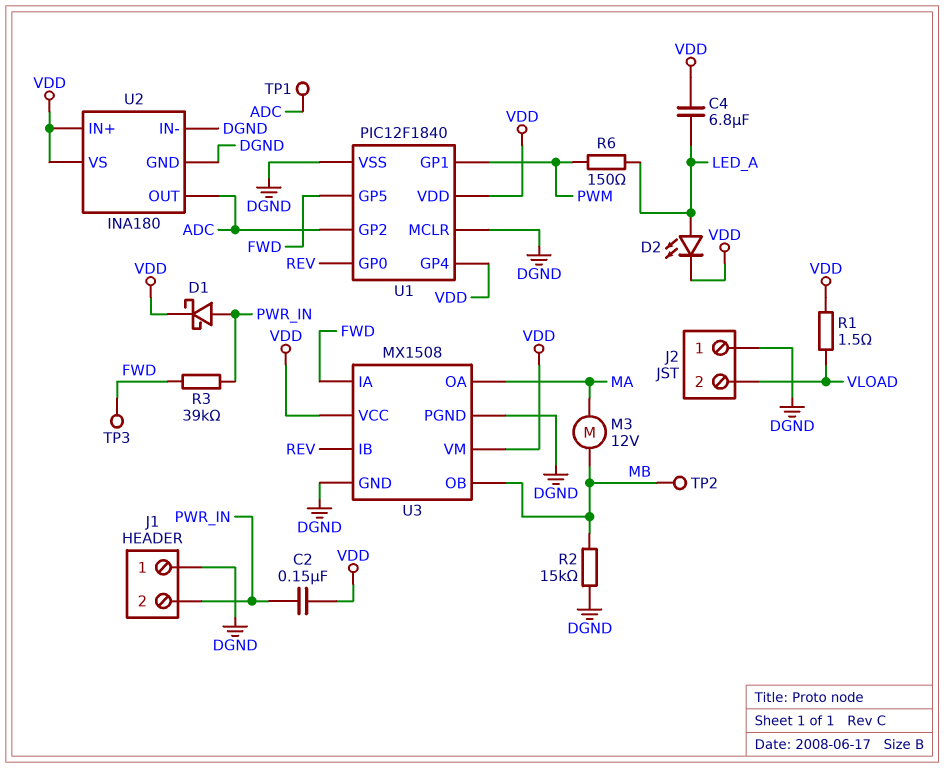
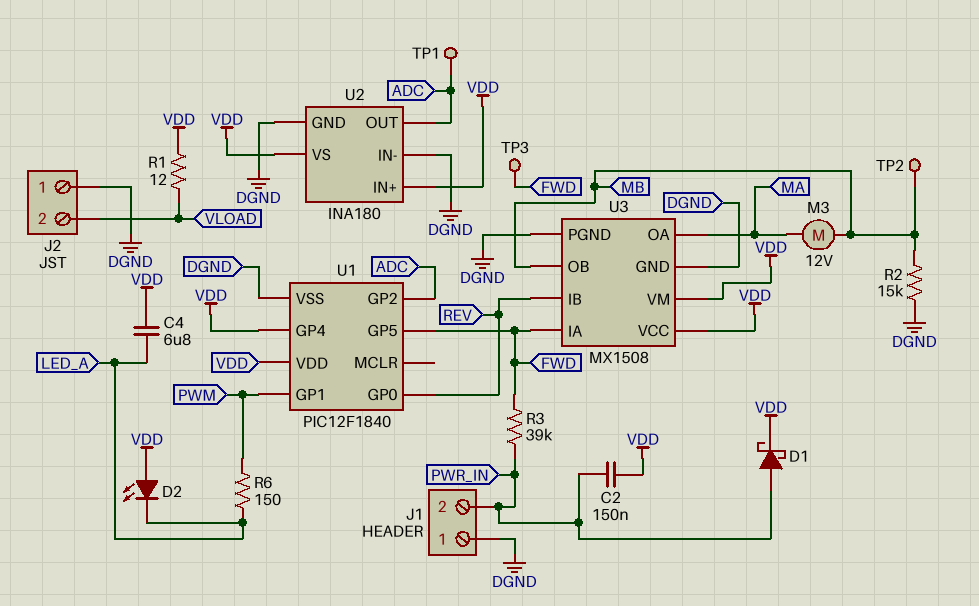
D2: LED (A LED_A, K VDD) -> LED (A VDD, K LED_A)
R1: 1.5 (VDD, VLOAD) -> 12 (VDD, VLOAD)
U1 pin MCLR: DGND -> none

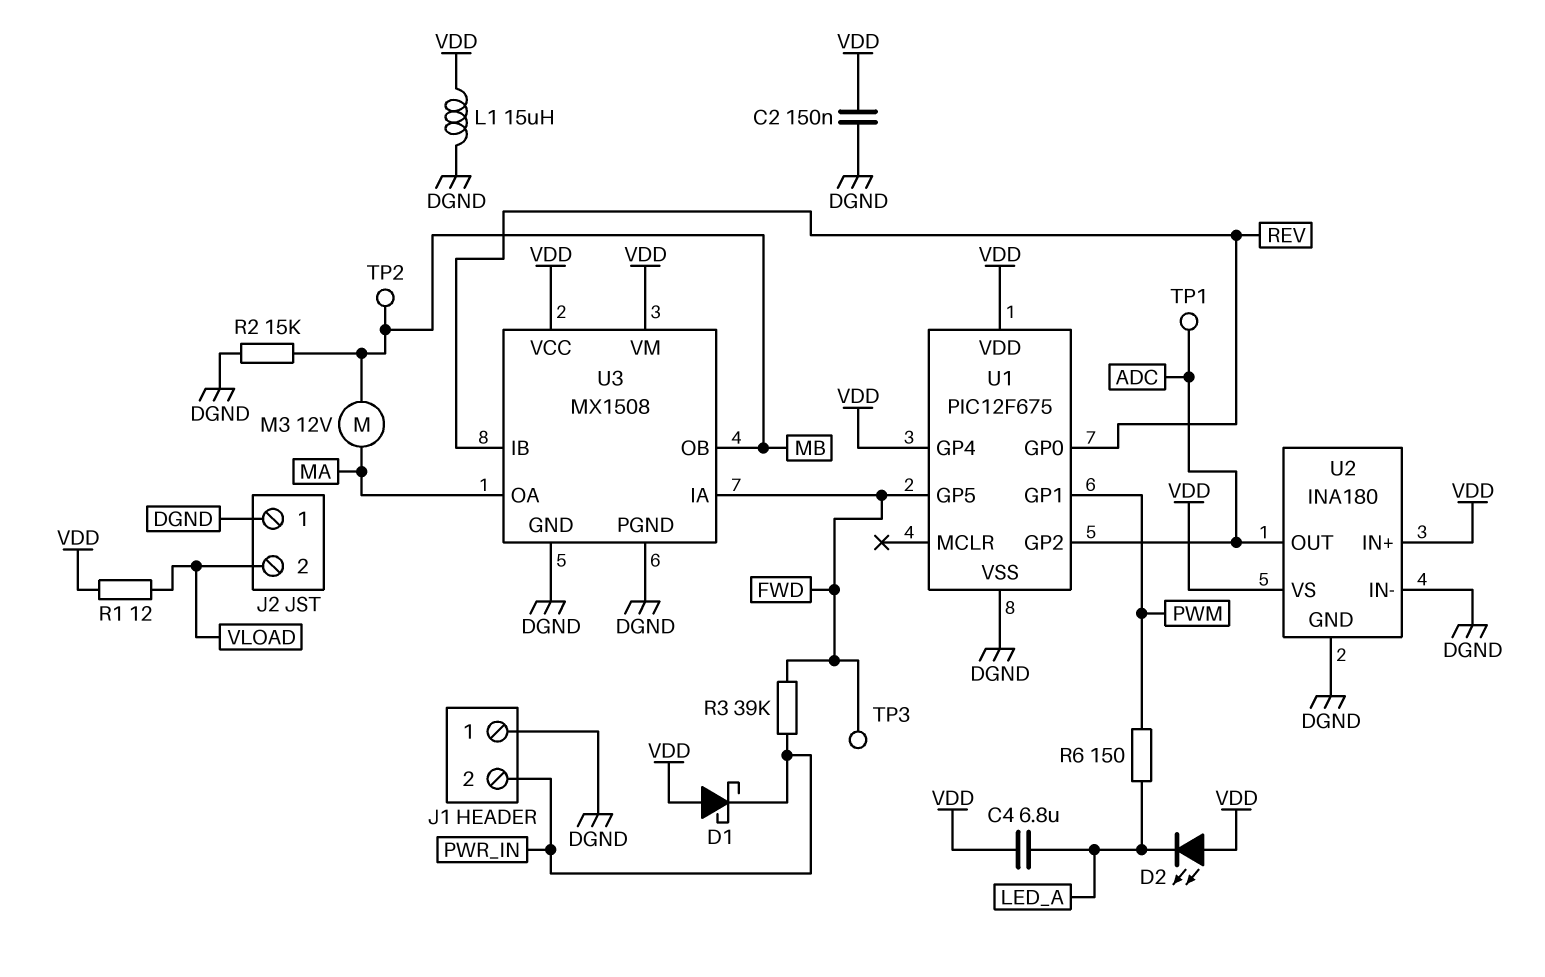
C2: 150nF (PWR_IN, VDD) -> 150nF (DGND, VDD)
D1: schottky (A PWR_IN, K VDD) -> schottky (A VDD, K PWR_IN)
L1: none -> 15uH (DGND, VDD)
U1: PIC12F1840 -> PIC12F675

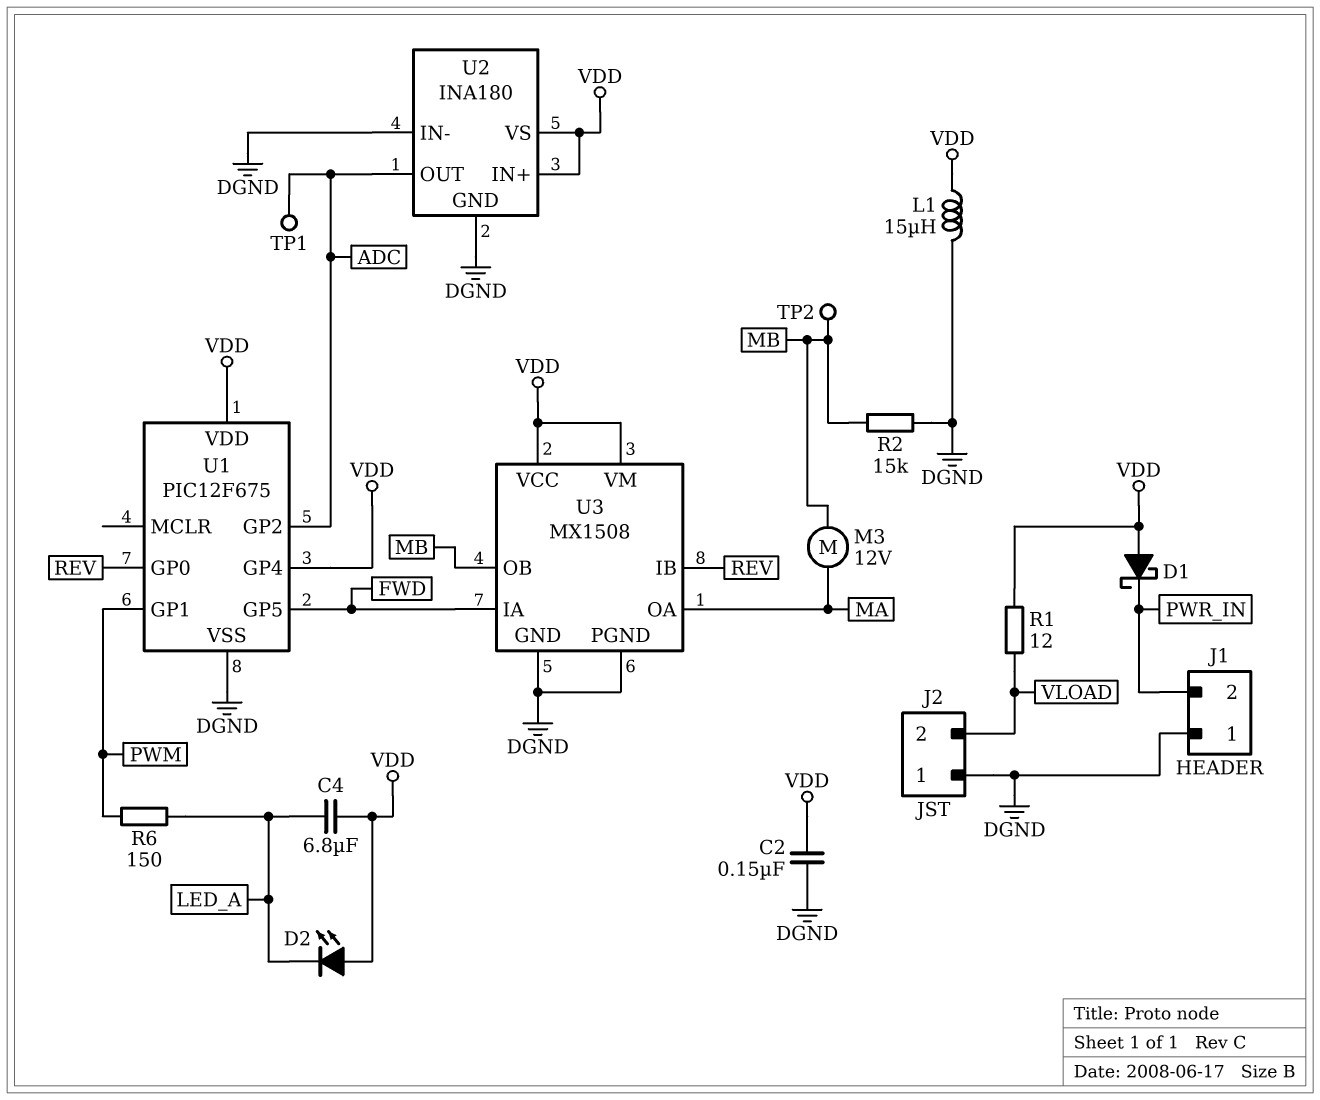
R3: 39k (FWD, PWR_IN) -> none
TP3: test point (FWD) -> none

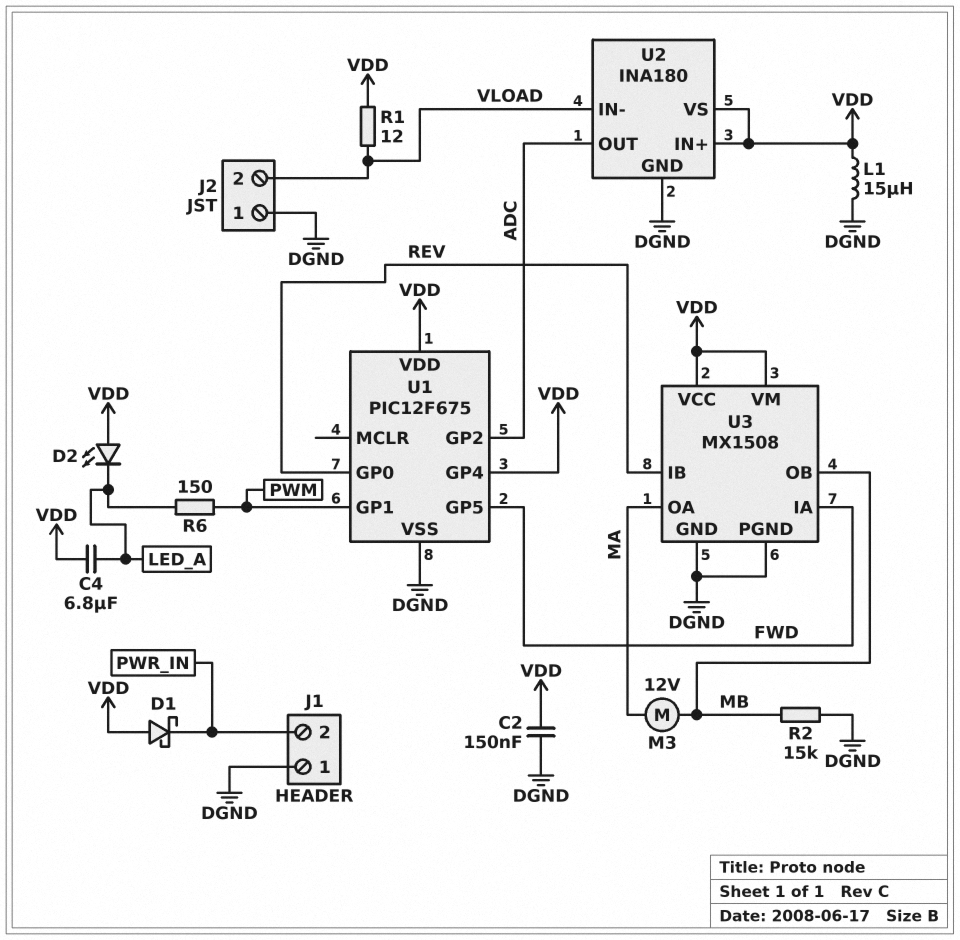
TP1: test point (ADC) -> none
TP2: test point (MB) -> none
U2 pin IN-: DGND -> VLOAD

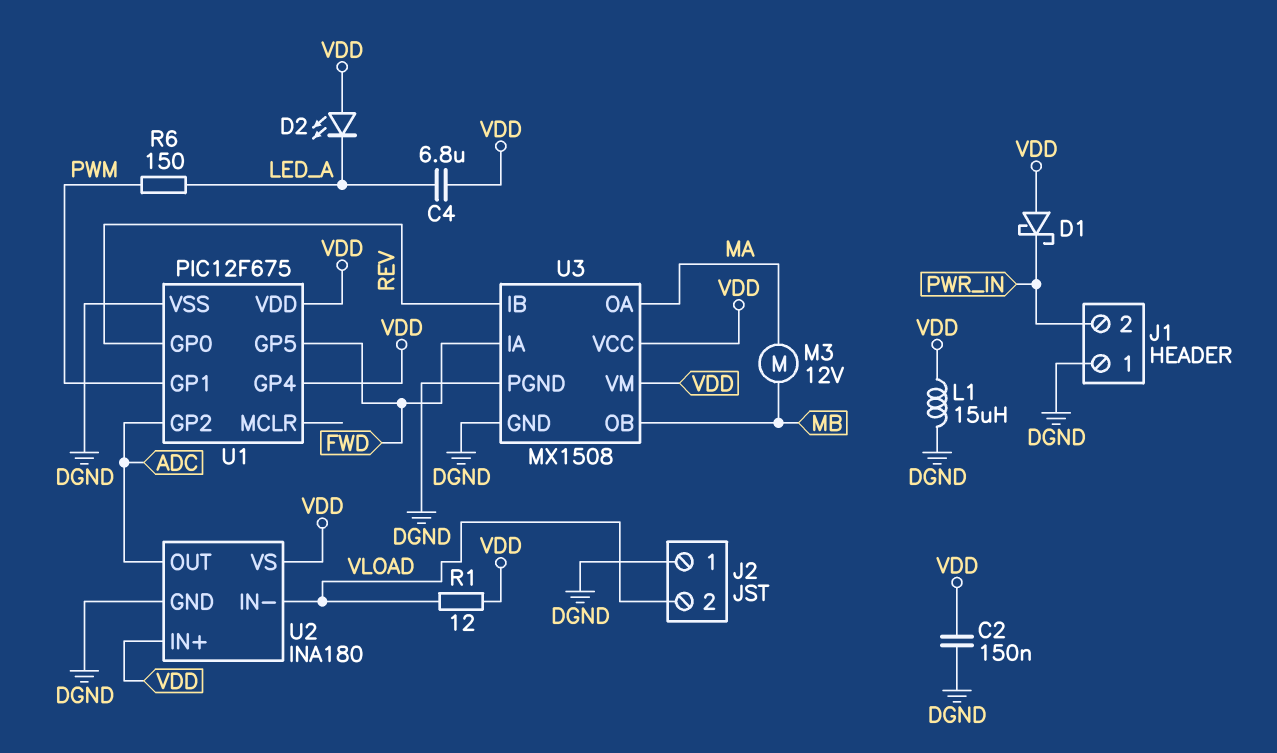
R2: 15k (DGND, MB) -> none

